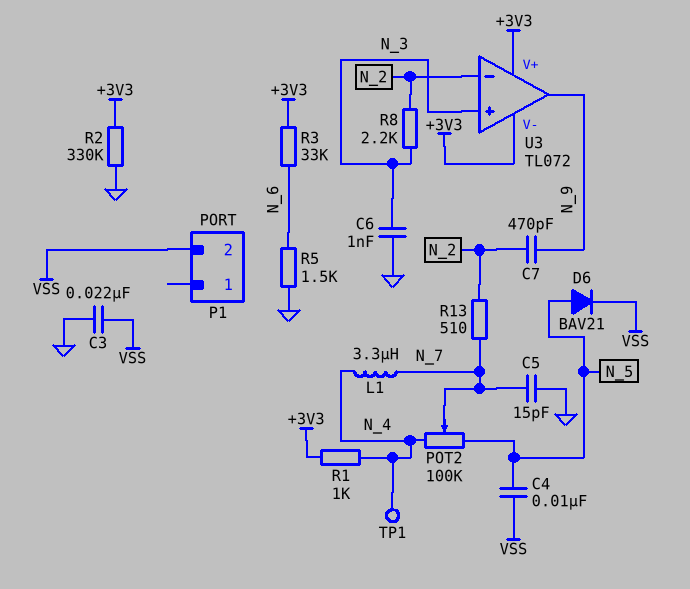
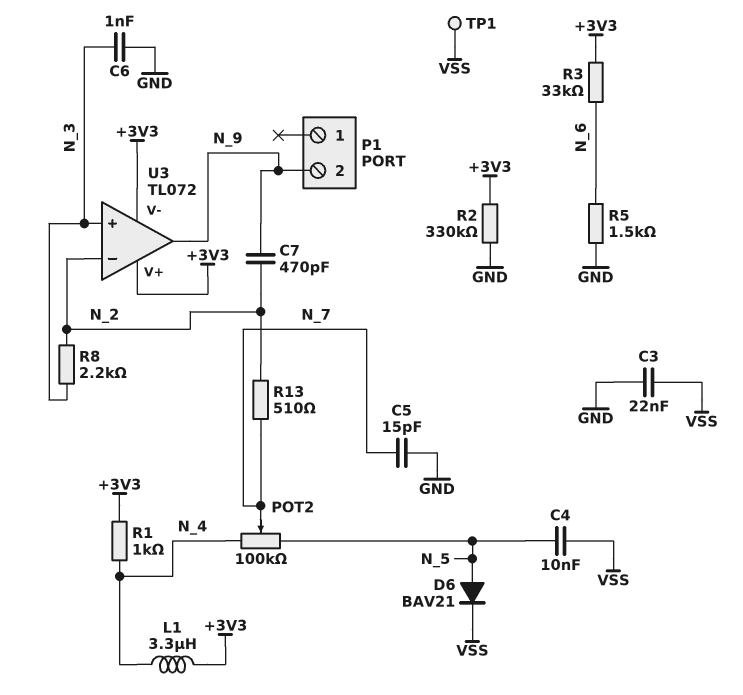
L1: 3.3uH (N_4, N_7) -> 3.3uH (+3V3, N_4)
P1 pin 2: VSS -> N_9
TP1: test point (N_4) -> test point (VSS)

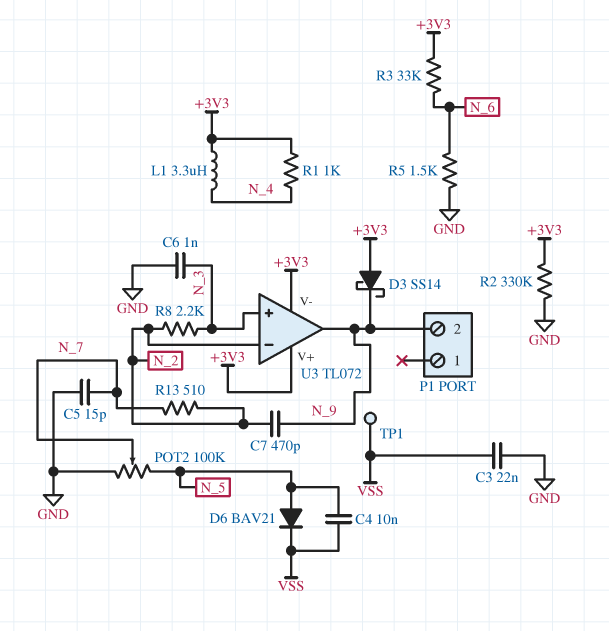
D3: none -> schottky SS14 (A +3V3, K N_9)
POT2: 100k (N_4, N_5, wiper N_7) -> 100k (GND, N_5, wiper N_7)

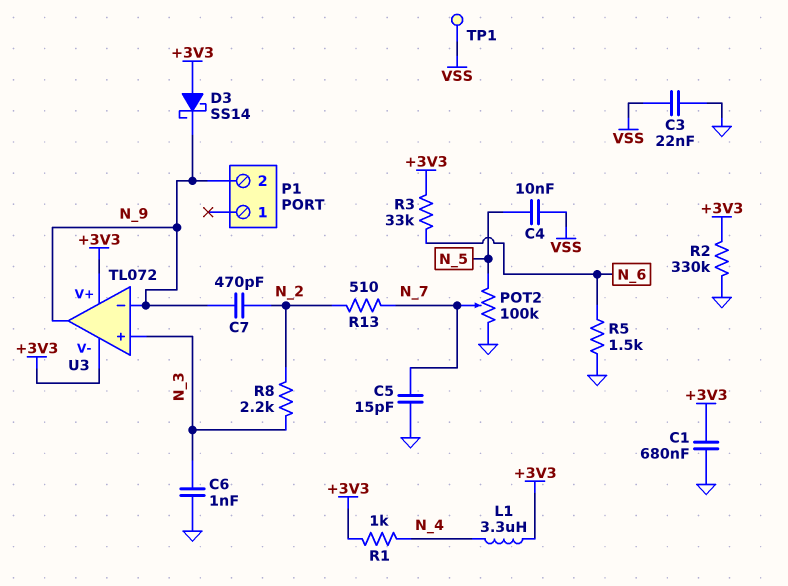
C1: none -> 680nF (+3V3, GND)
D6: diode BAV21 (A N_5, K VSS) -> none
U3 pin in-: N_2 -> N_9

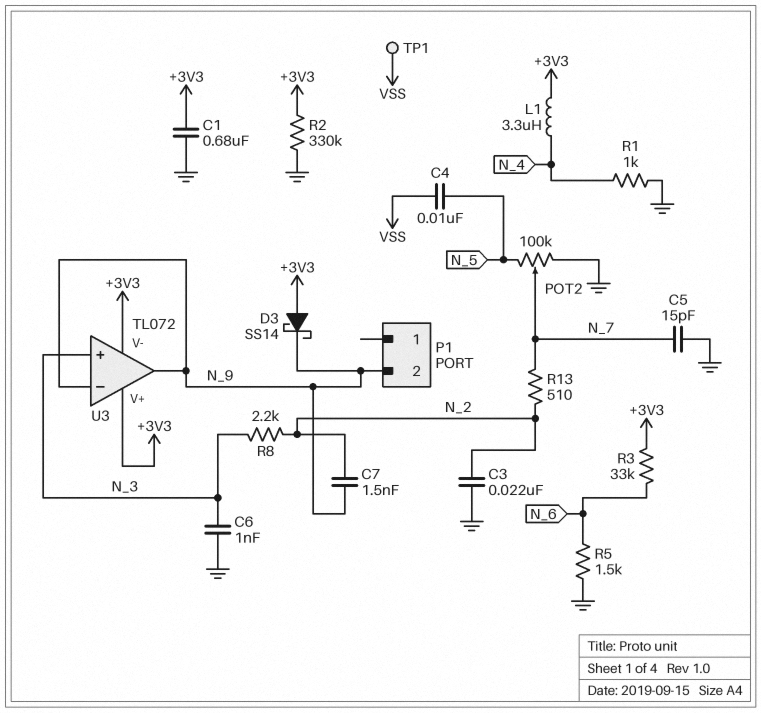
C3: 22nF (GND, VSS) -> 22nF (GND, N_2)
C7: 470pF (N_2, N_9) -> 1.5nF (N_2, N_9)
R1: 1k (+3V3, N_4) -> 1k (GND, N_4)

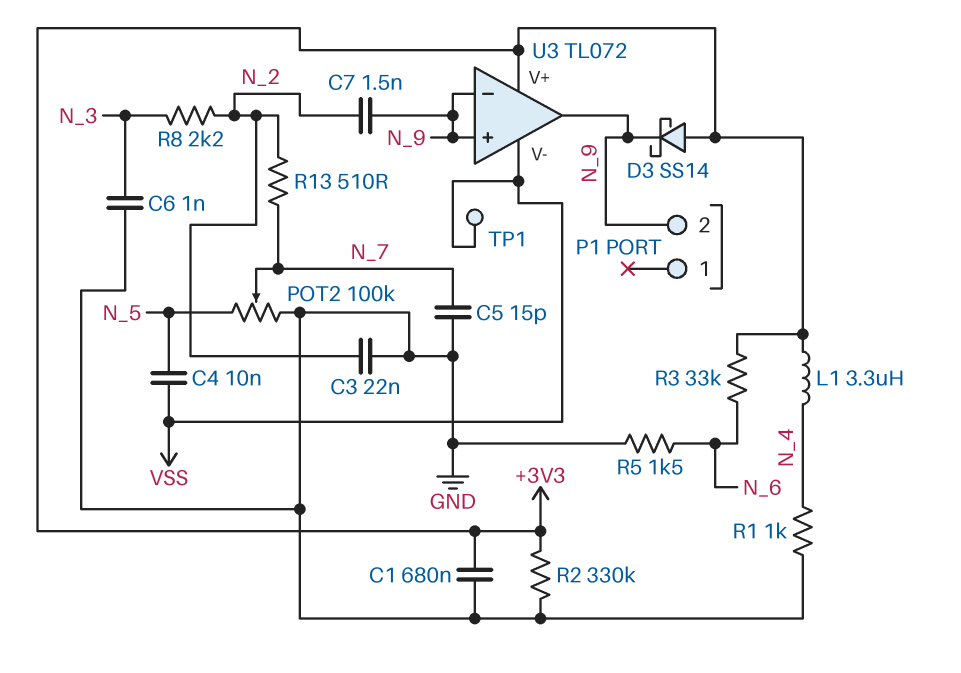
U3 pin V-: +3V3 -> VSS
U3 pin in+: N_3 -> N_9

